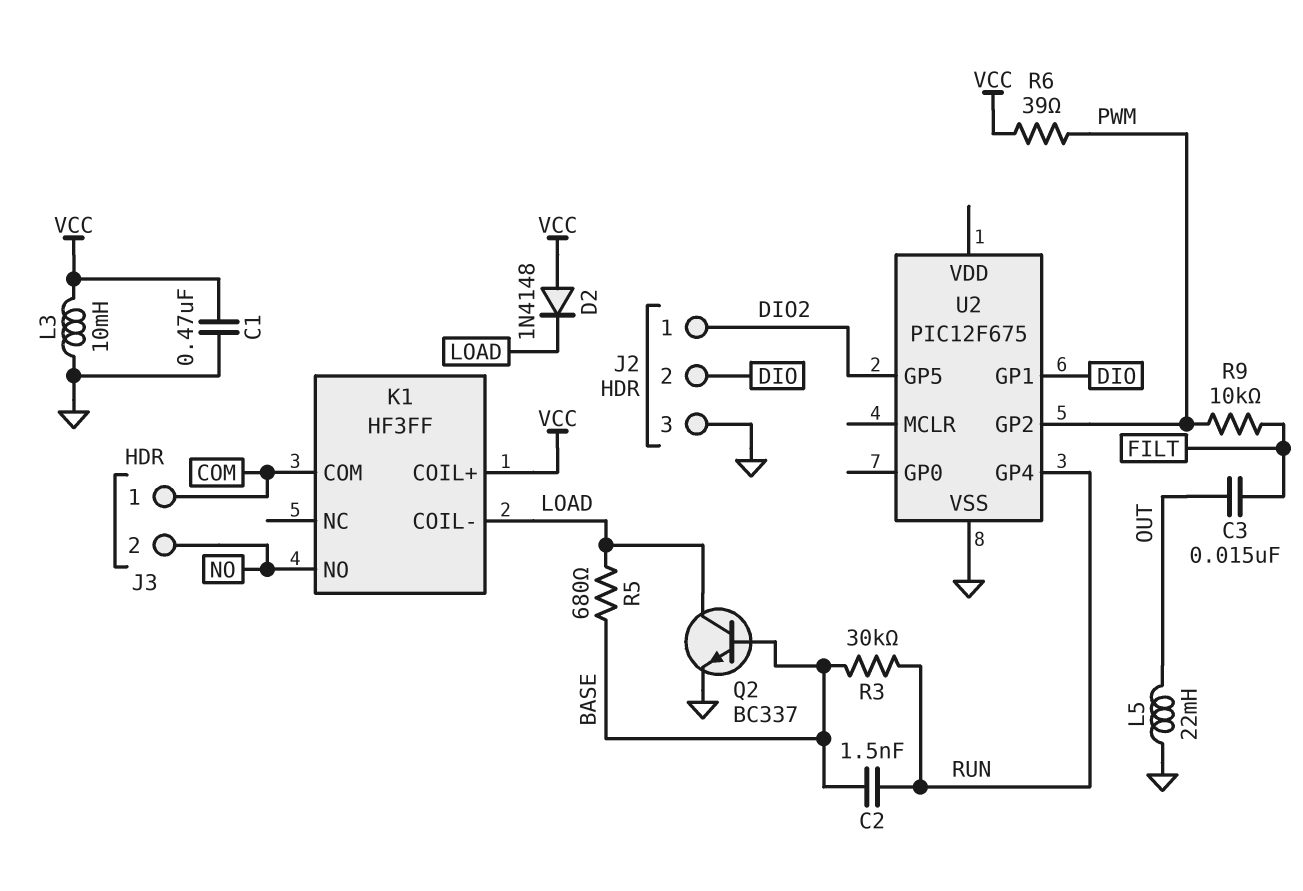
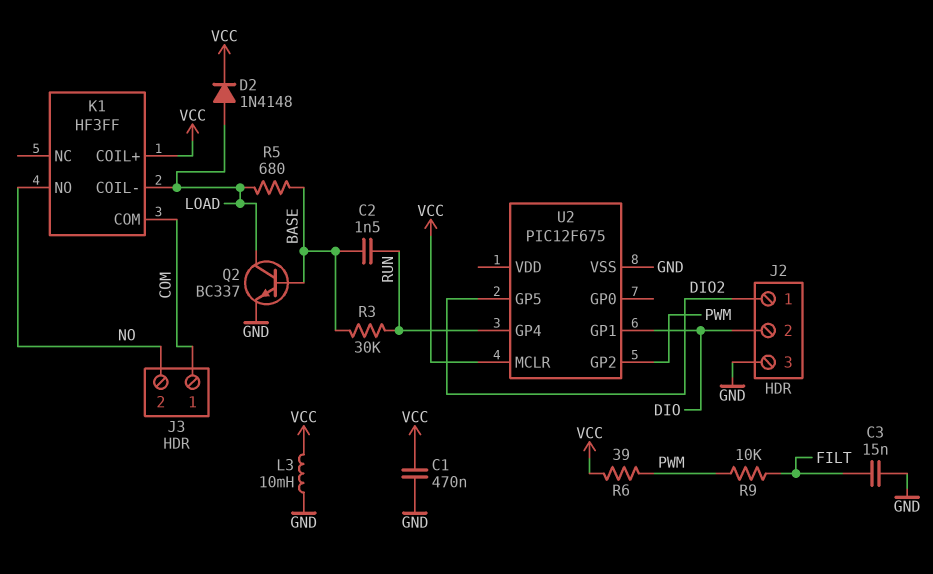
C3: 15nF (FILT, OUT) -> 15nF (FILT, GND)
D2: diode 1N4148 (A VCC, K LOAD) -> diode 1N4148 (A LOAD, K VCC)
L5: 22mH (GND, OUT) -> none
U2 pin MCLR: none -> VCC

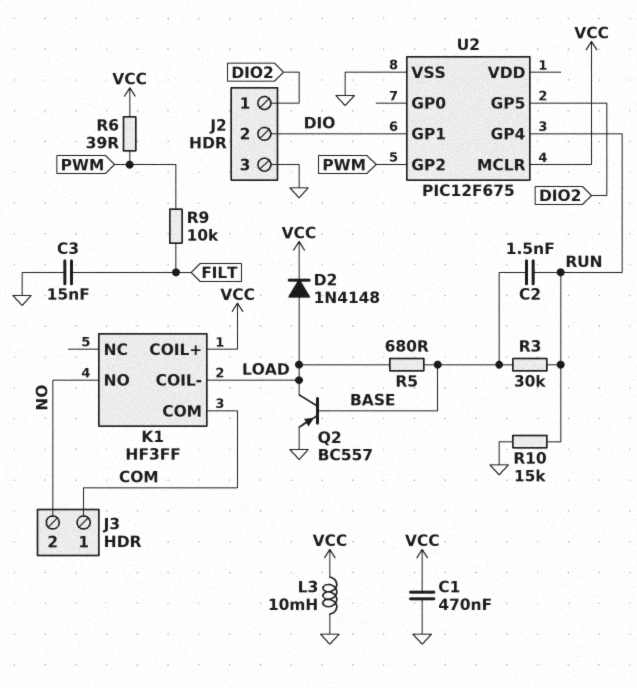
Q2: NPN BC337 (B BASE, C LOAD, E GND) -> PNP BC557 (B BASE, C LOAD, E GND)
R10: none -> 15k (GND, RUN)

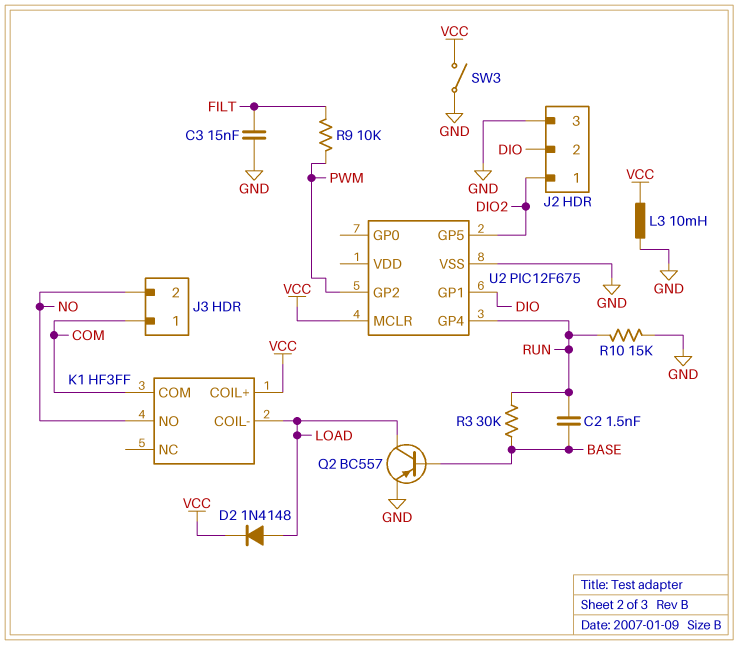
C1: 470nF (GND, VCC) -> none
R5: 680 (BASE, LOAD) -> none
R6: 39 (PWM, VCC) -> none
SW3: none -> switch (GND, VCC)

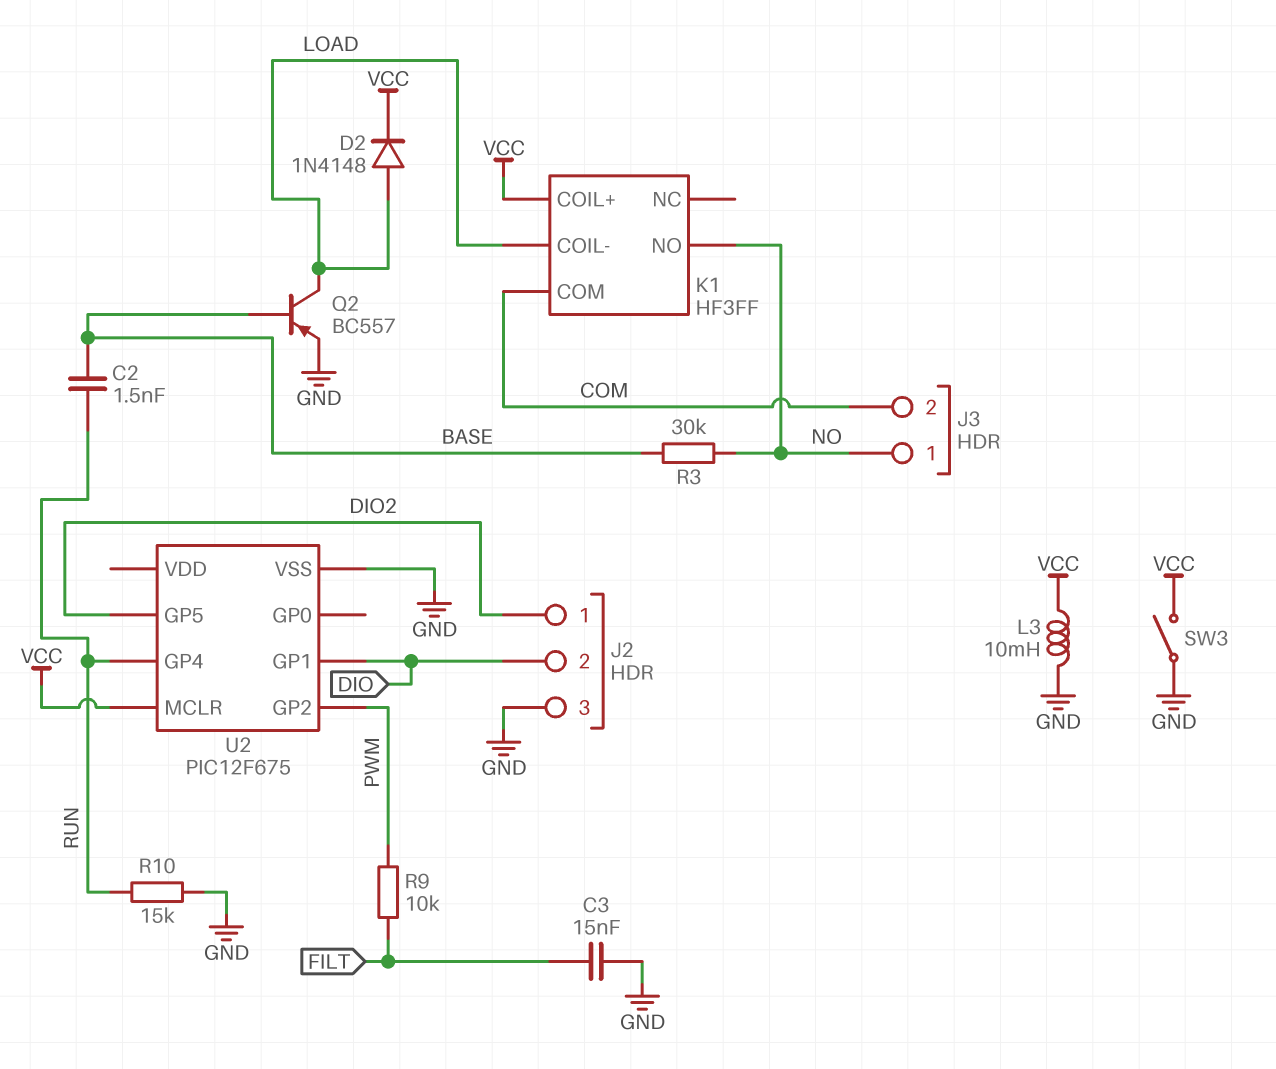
J3 pin 1: COM -> NO
J3 pin 2: NO -> COM
R3: 30k (BASE, RUN) -> 30k (BASE, NO)

